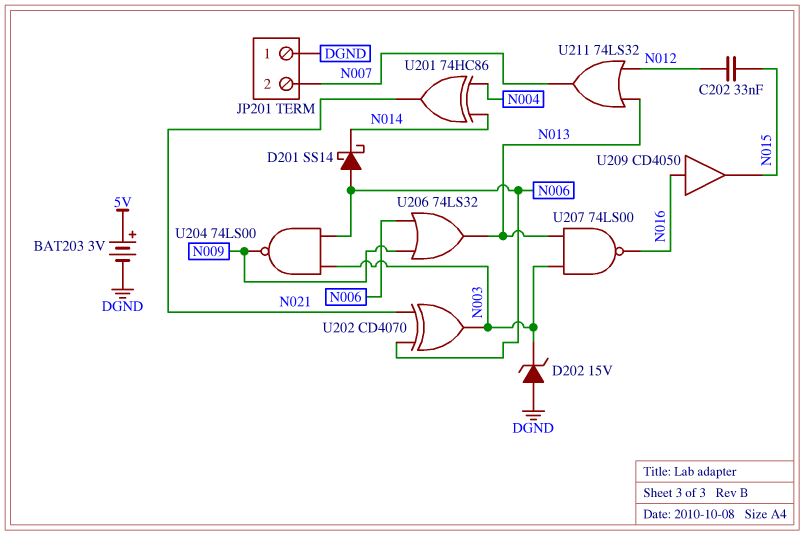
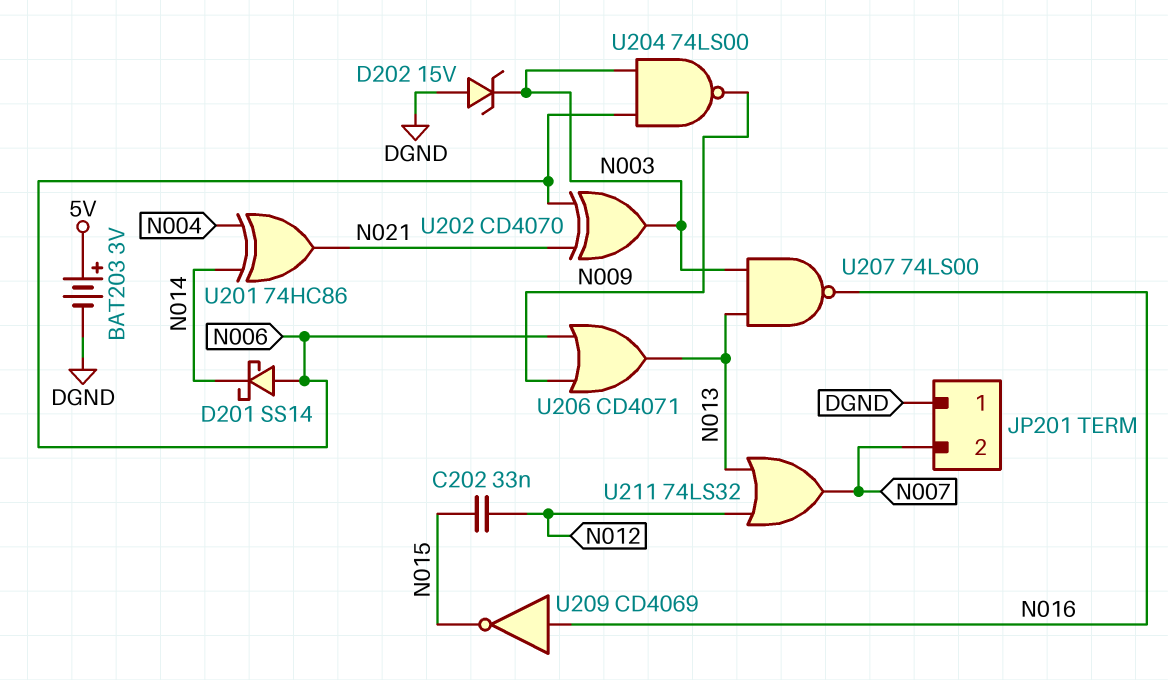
U206: OR 74LS32 (in N006, in N009, out N013) -> OR CD4071 (in N006, in N009, out N013)
U209: buffer CD4050 (in N016, out N015) -> NOT CD4069 (in N016, out N015)

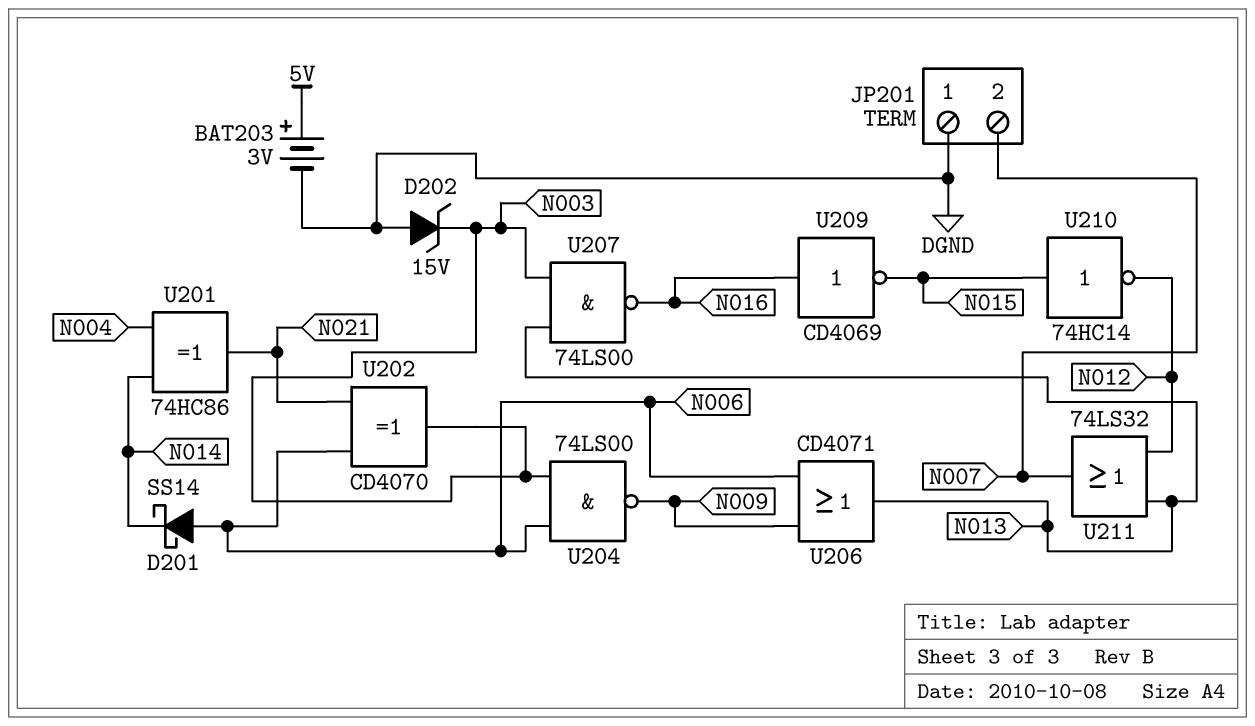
C202: 33nF (N012, N015) -> none
U210: none -> NOT 74HC14 (in N015, out N012)

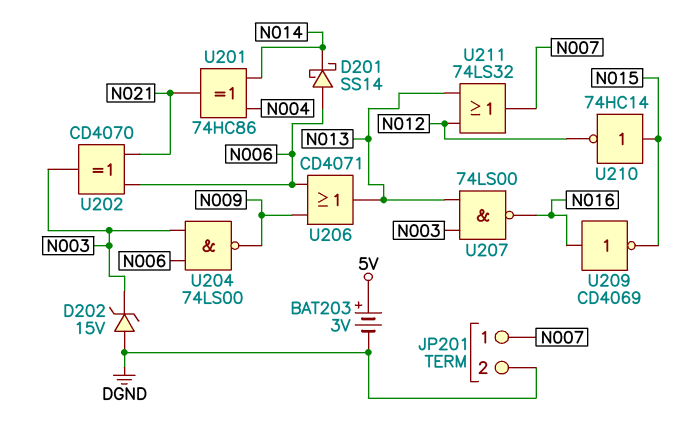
JP201 pin 1: DGND -> N007
JP201 pin 2: N007 -> DGND

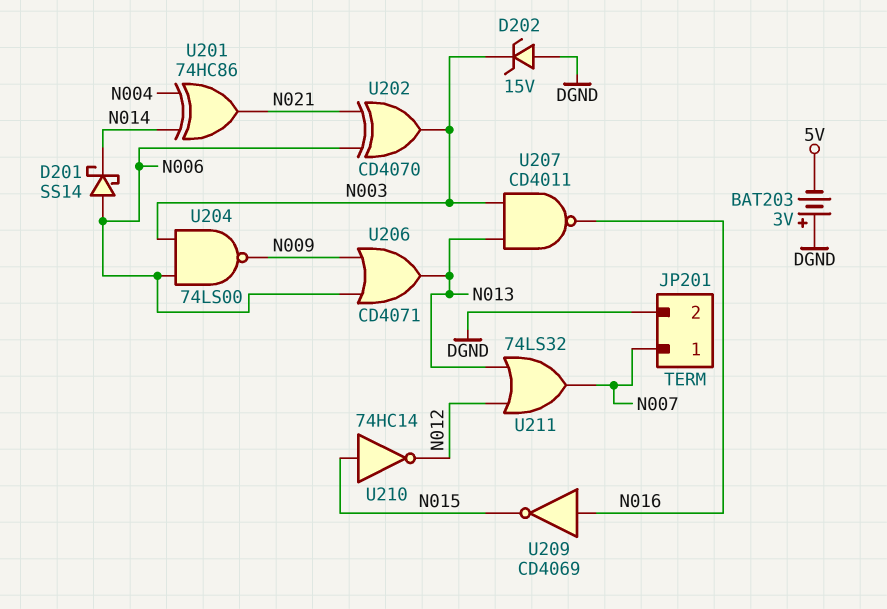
BAT203: 3V (plus 5V, minus DGND) -> 3V (plus DGND, minus 5V)
U207: NAND 74LS00 (in N003, in N013, out N016) -> NAND CD4011 (in N003, in N013, out N016)

